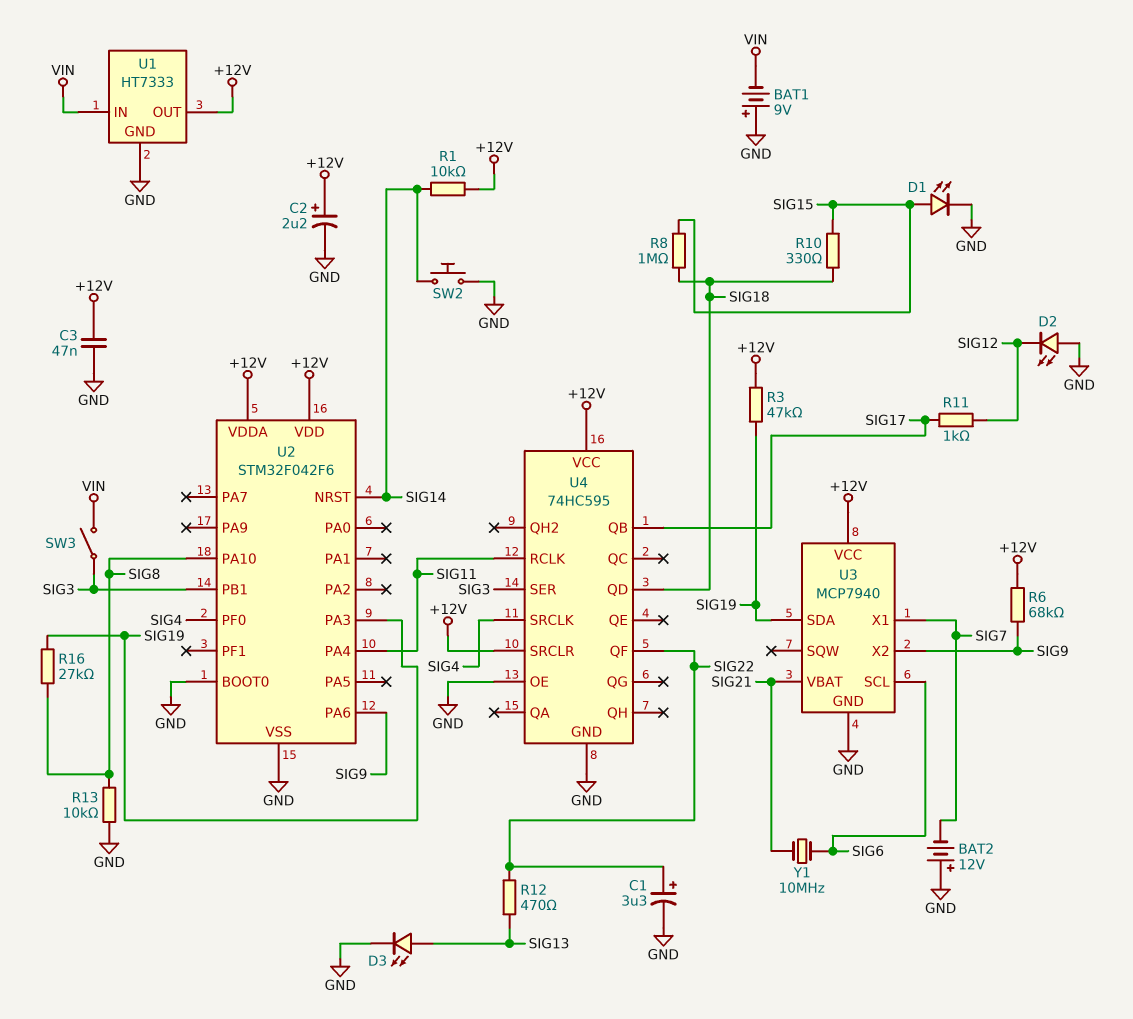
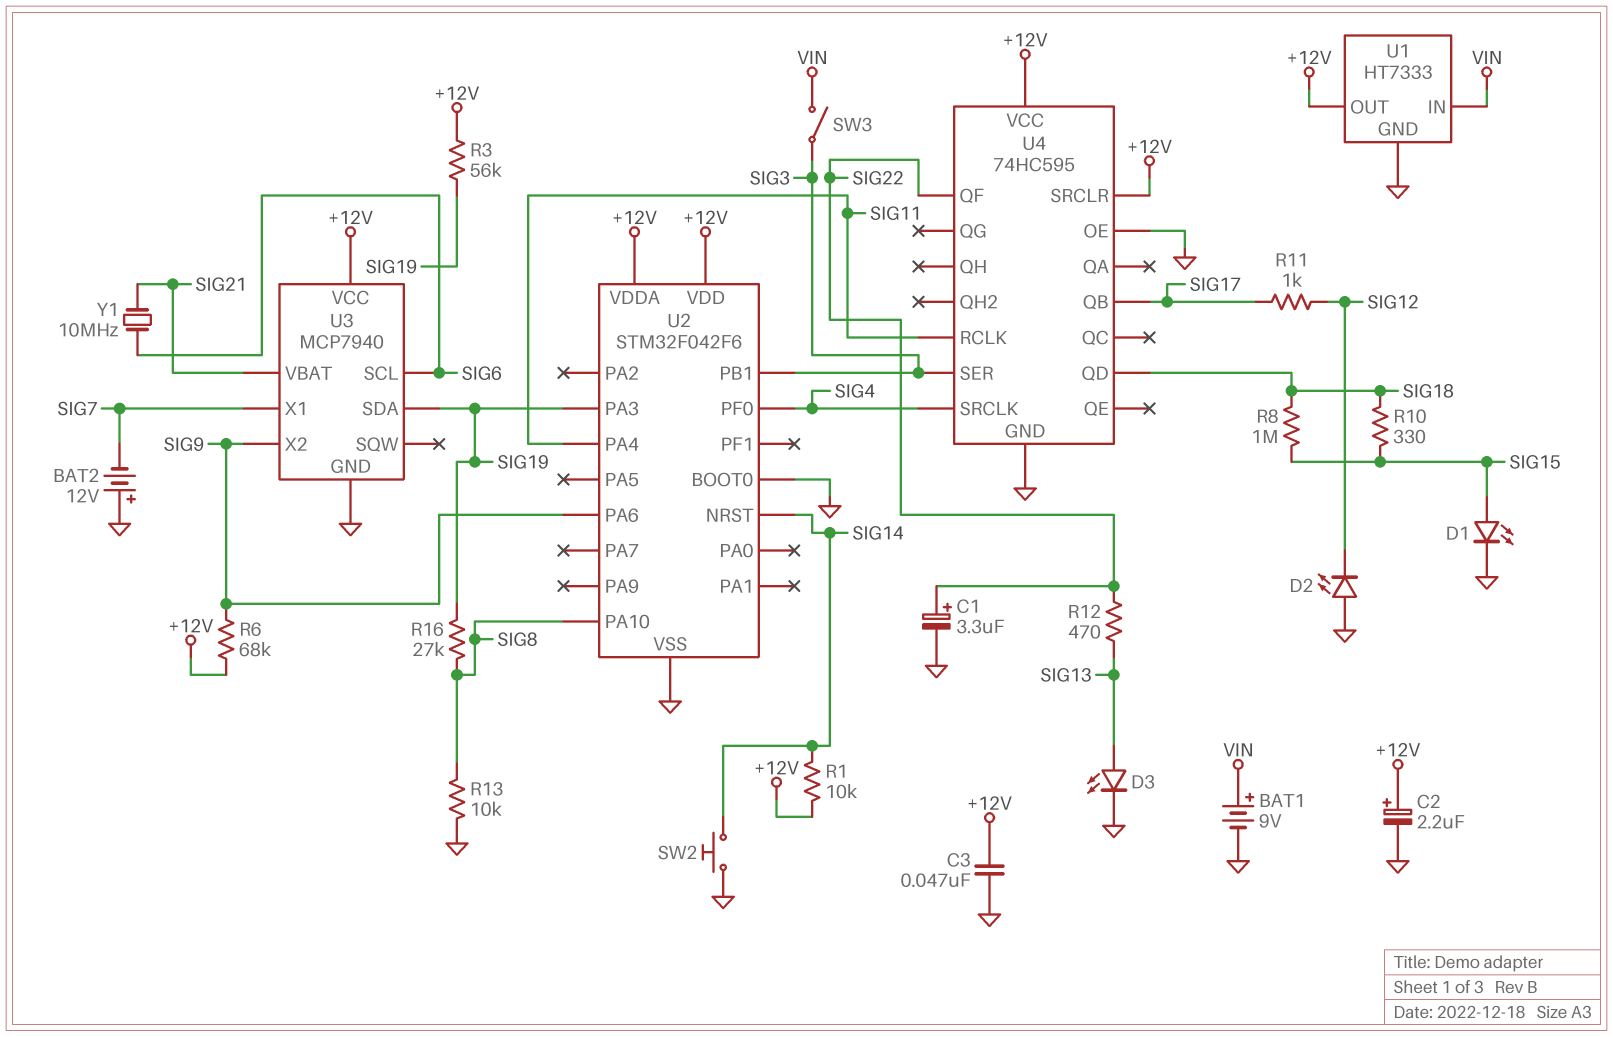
BAT1: 9V (plus GND, minus VIN) -> 9V (plus VIN, minus GND)
R3: 47k (+12V, SIG19) -> 56k (+12V, SIG19)

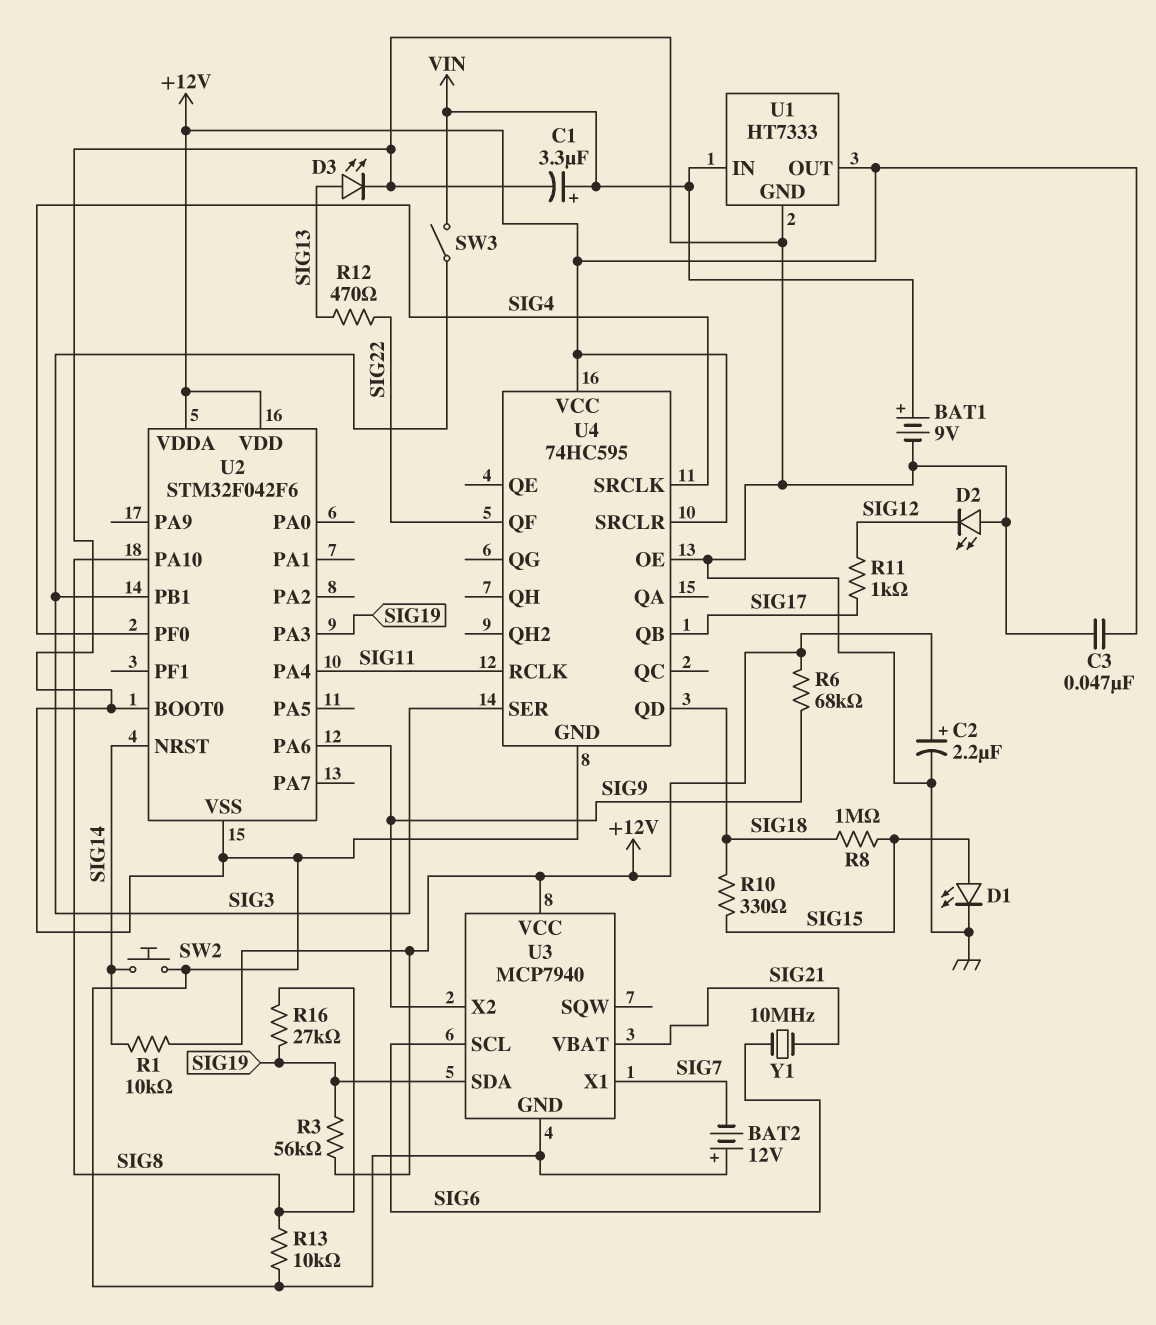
C1: 3.3uF (plus SIG22, minus GND) -> 3.3uF (plus VIN, minus GND)

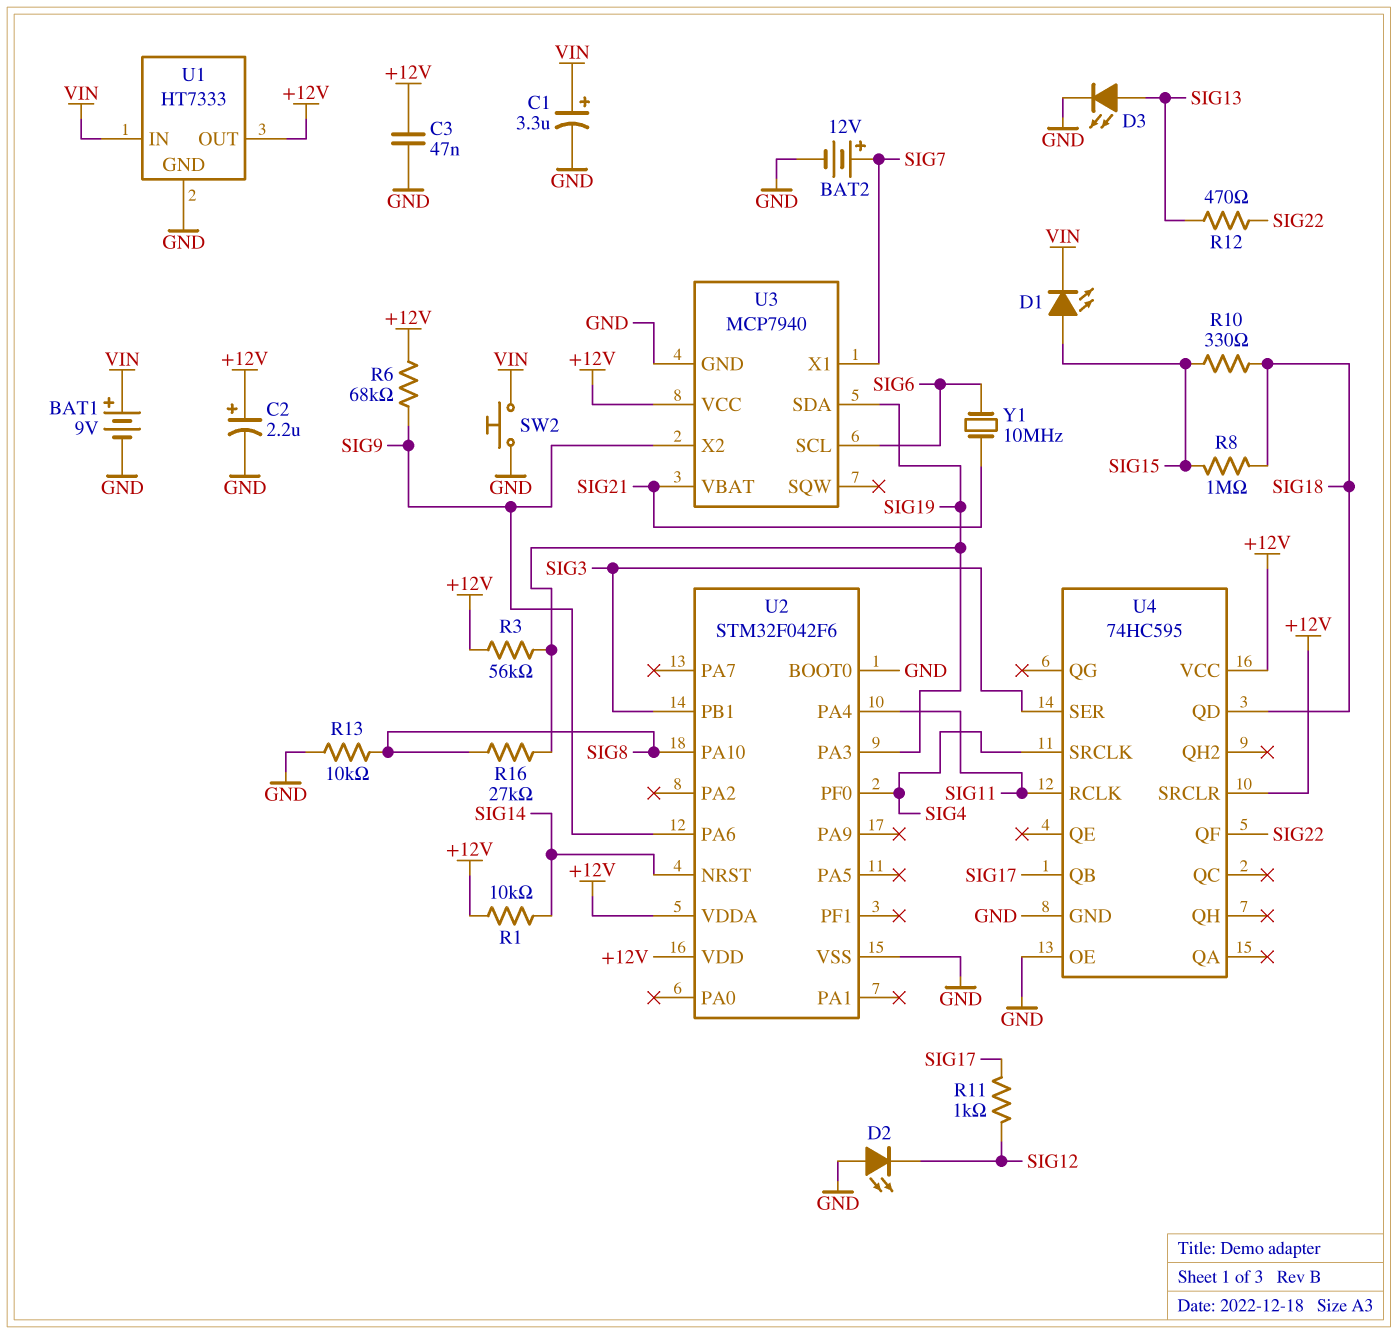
BAT2: 12V (plus GND, minus SIG7) -> 12V (plus SIG7, minus GND)
D1: LED (A SIG15, K GND) -> LED (A SIG15, K VIN)
SW2: button (GND, SIG14) -> button (GND, VIN)
SW3: switch (SIG3, VIN) -> none

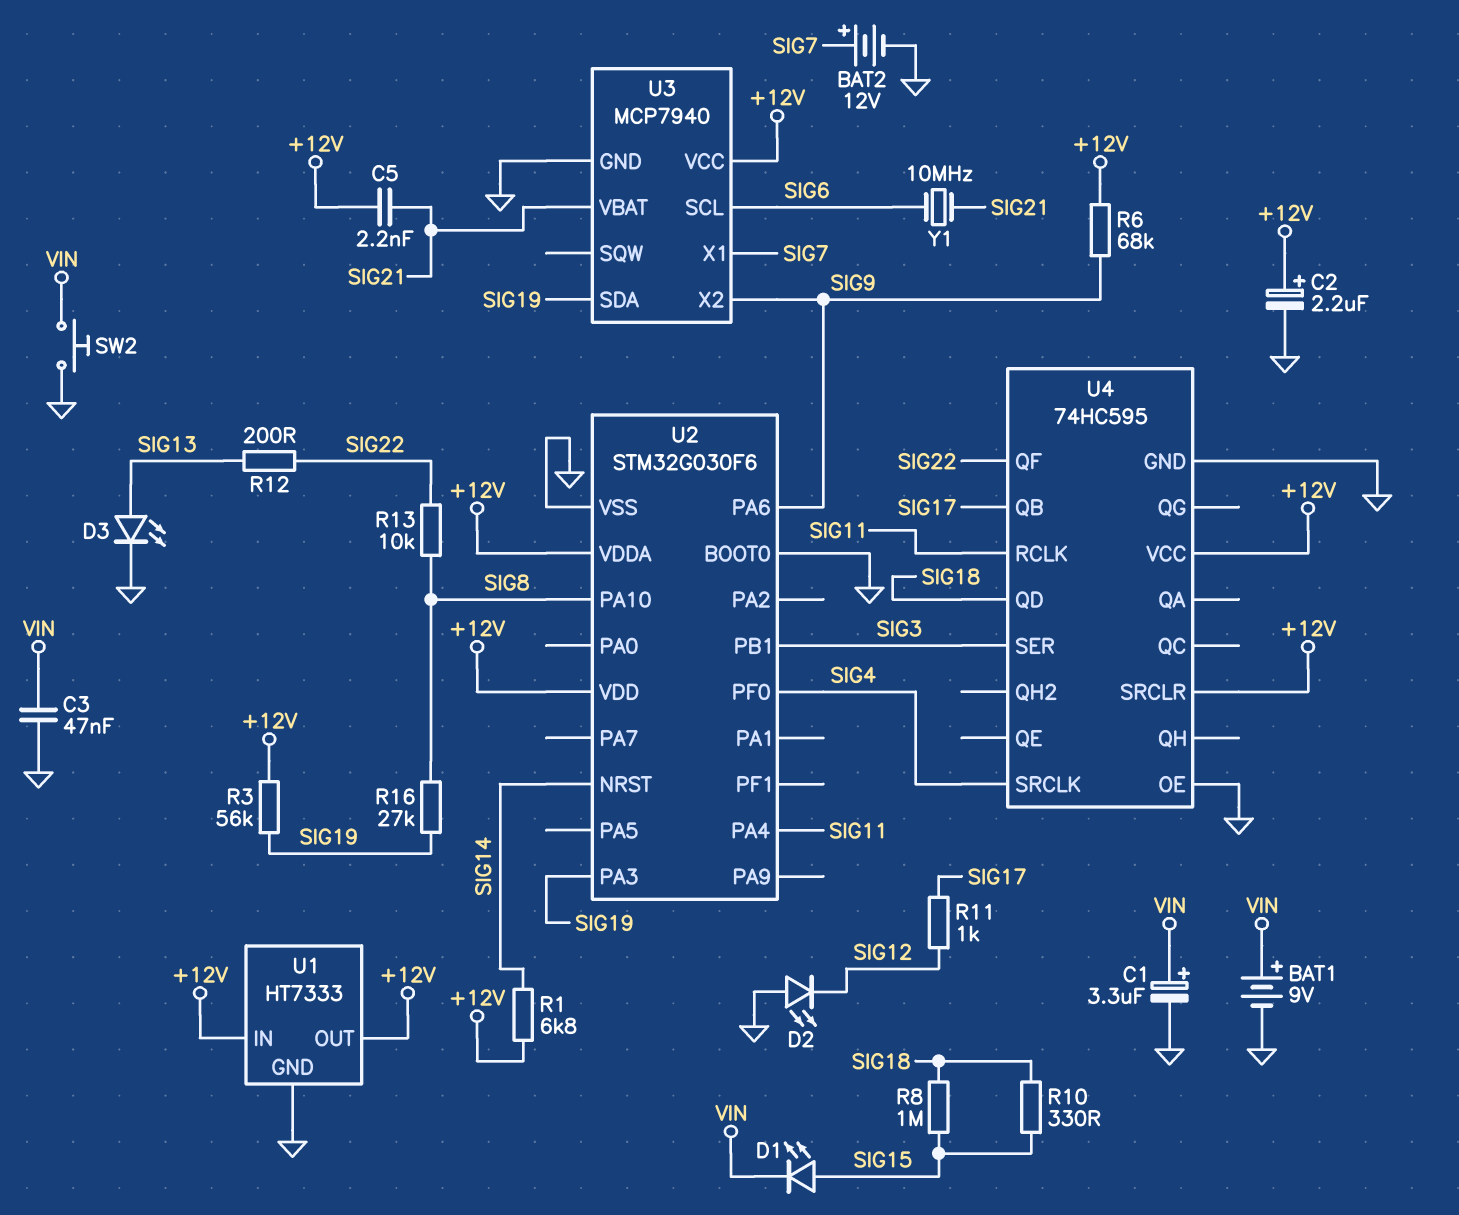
C3: 47nF (+12V, GND) -> 47nF (GND, VIN)
C5: none -> 2.2nF (+12V, SIG21)
R1: 10k (+12V, SIG14) -> 6.8k (+12V, SIG14)
R12: 470 (SIG13, SIG22) -> 200 (SIG13, SIG22)
R13: 10k (GND, SIG8) -> 10k (SIG8, SIG22)
U1 pin IN: VIN -> +12V
U2: STM32F042F6 -> STM32G030F6

